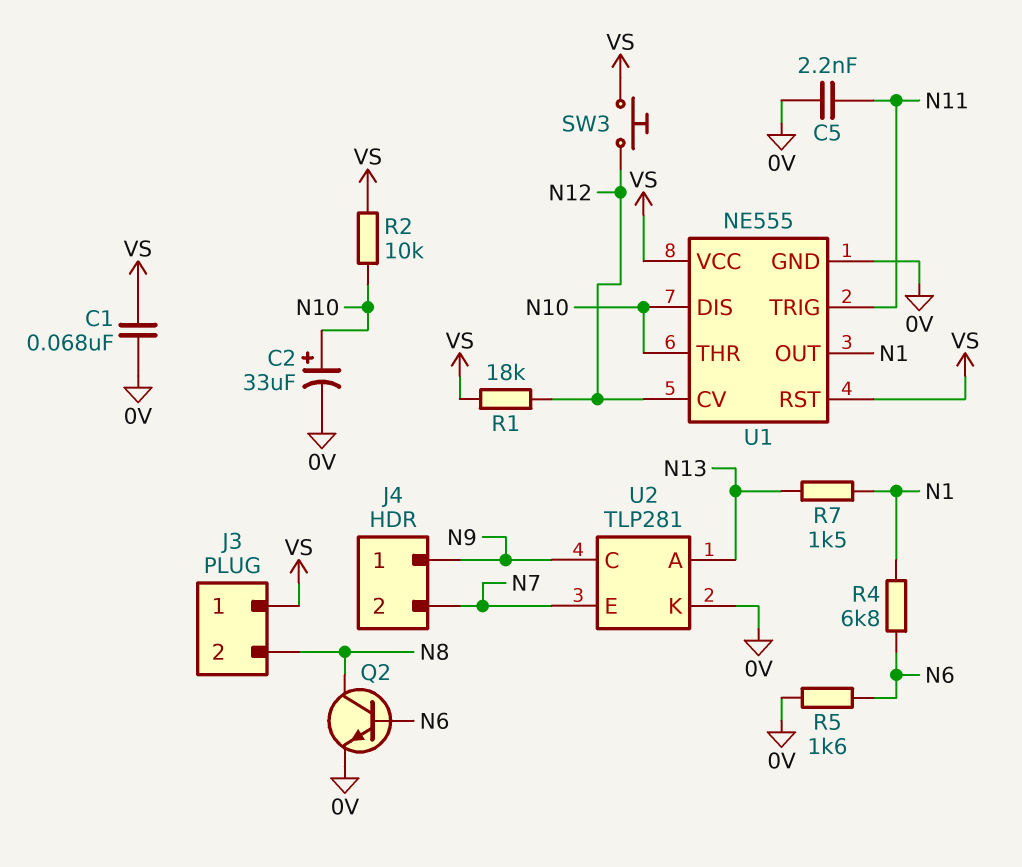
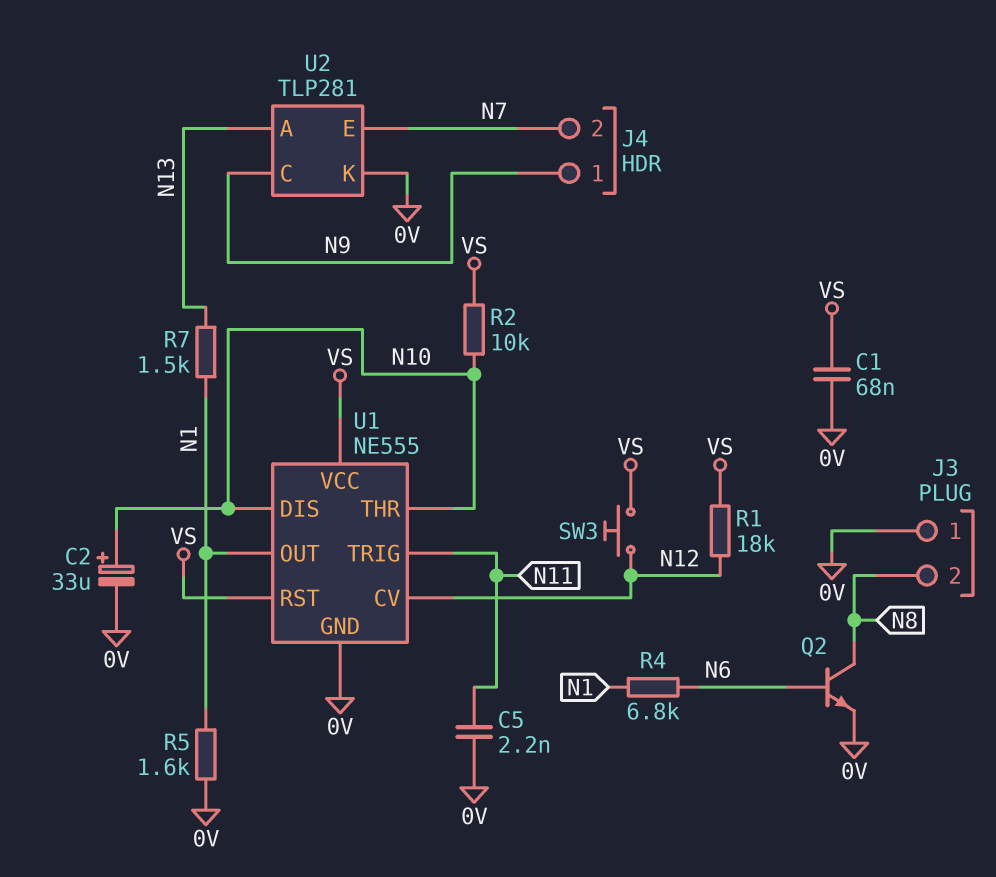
J3 pin 1: VS -> 0V
R5: 1.6k (0V, N6) -> 1.6k (0V, N1)

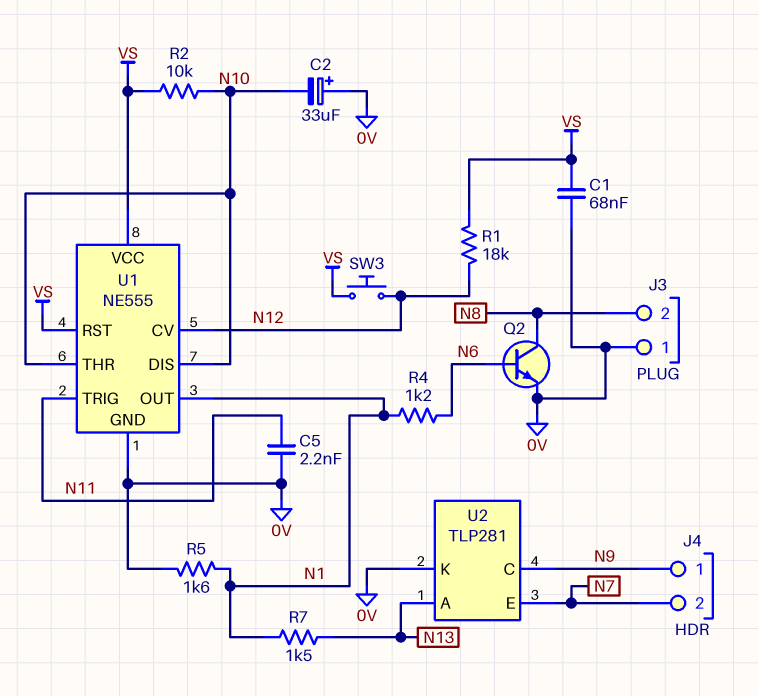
C2: 33uF (plus N10, minus 0V) -> 33uF (plus 0V, minus N10)
R4: 6.8k (N1, N6) -> 1.2k (N1, N6)

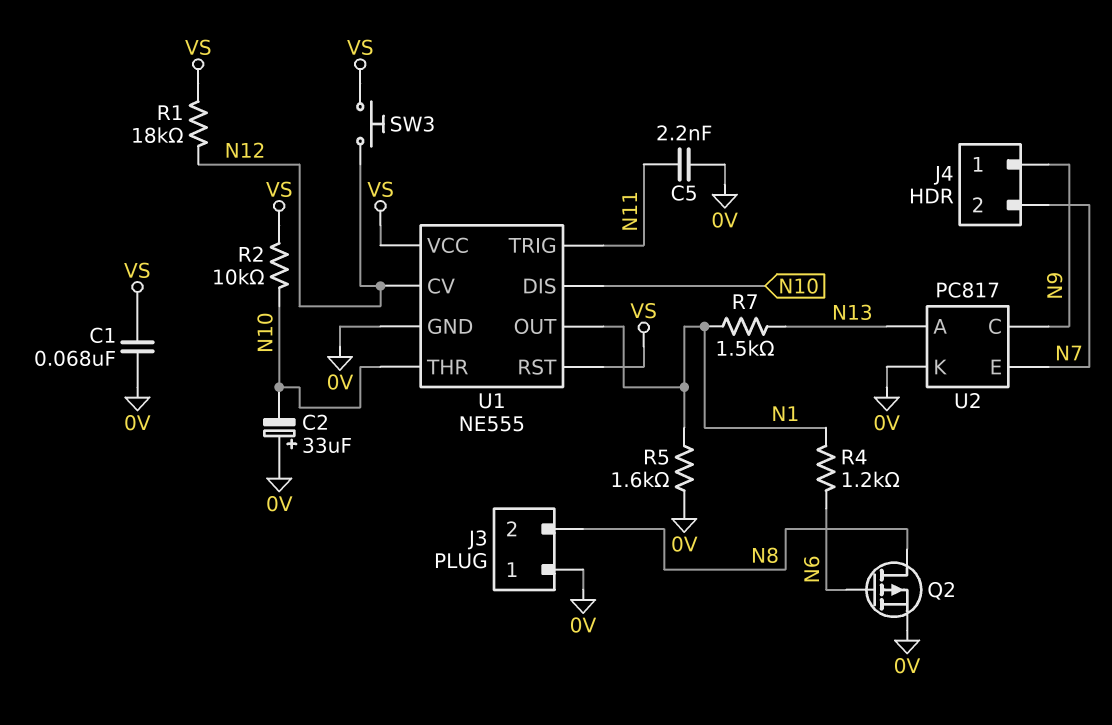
Q2: NPN (B N6, C N8, E 0V) -> PMOS (G N6, D N8, S 0V)
U2: TLP281 -> PC817

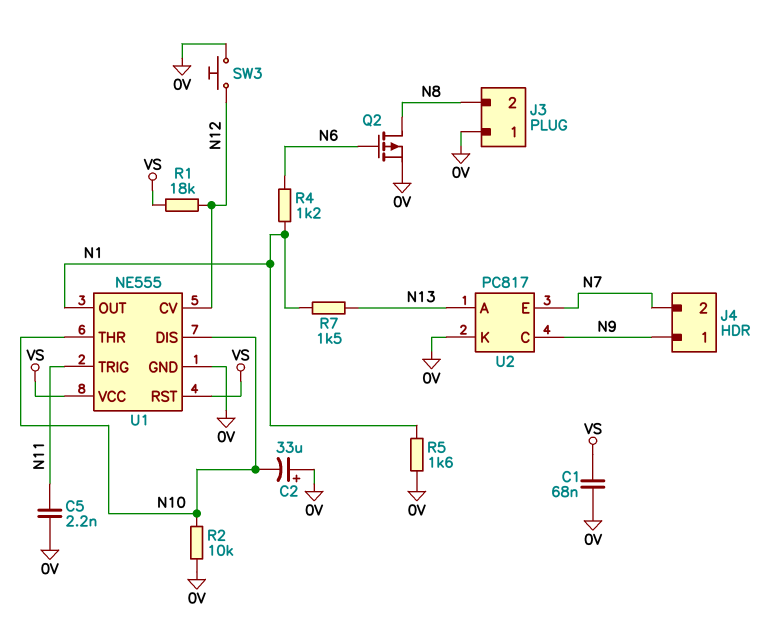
R2: 10k (N10, VS) -> 10k (0V, N10)
SW3: button (N12, VS) -> button (0V, N12)

